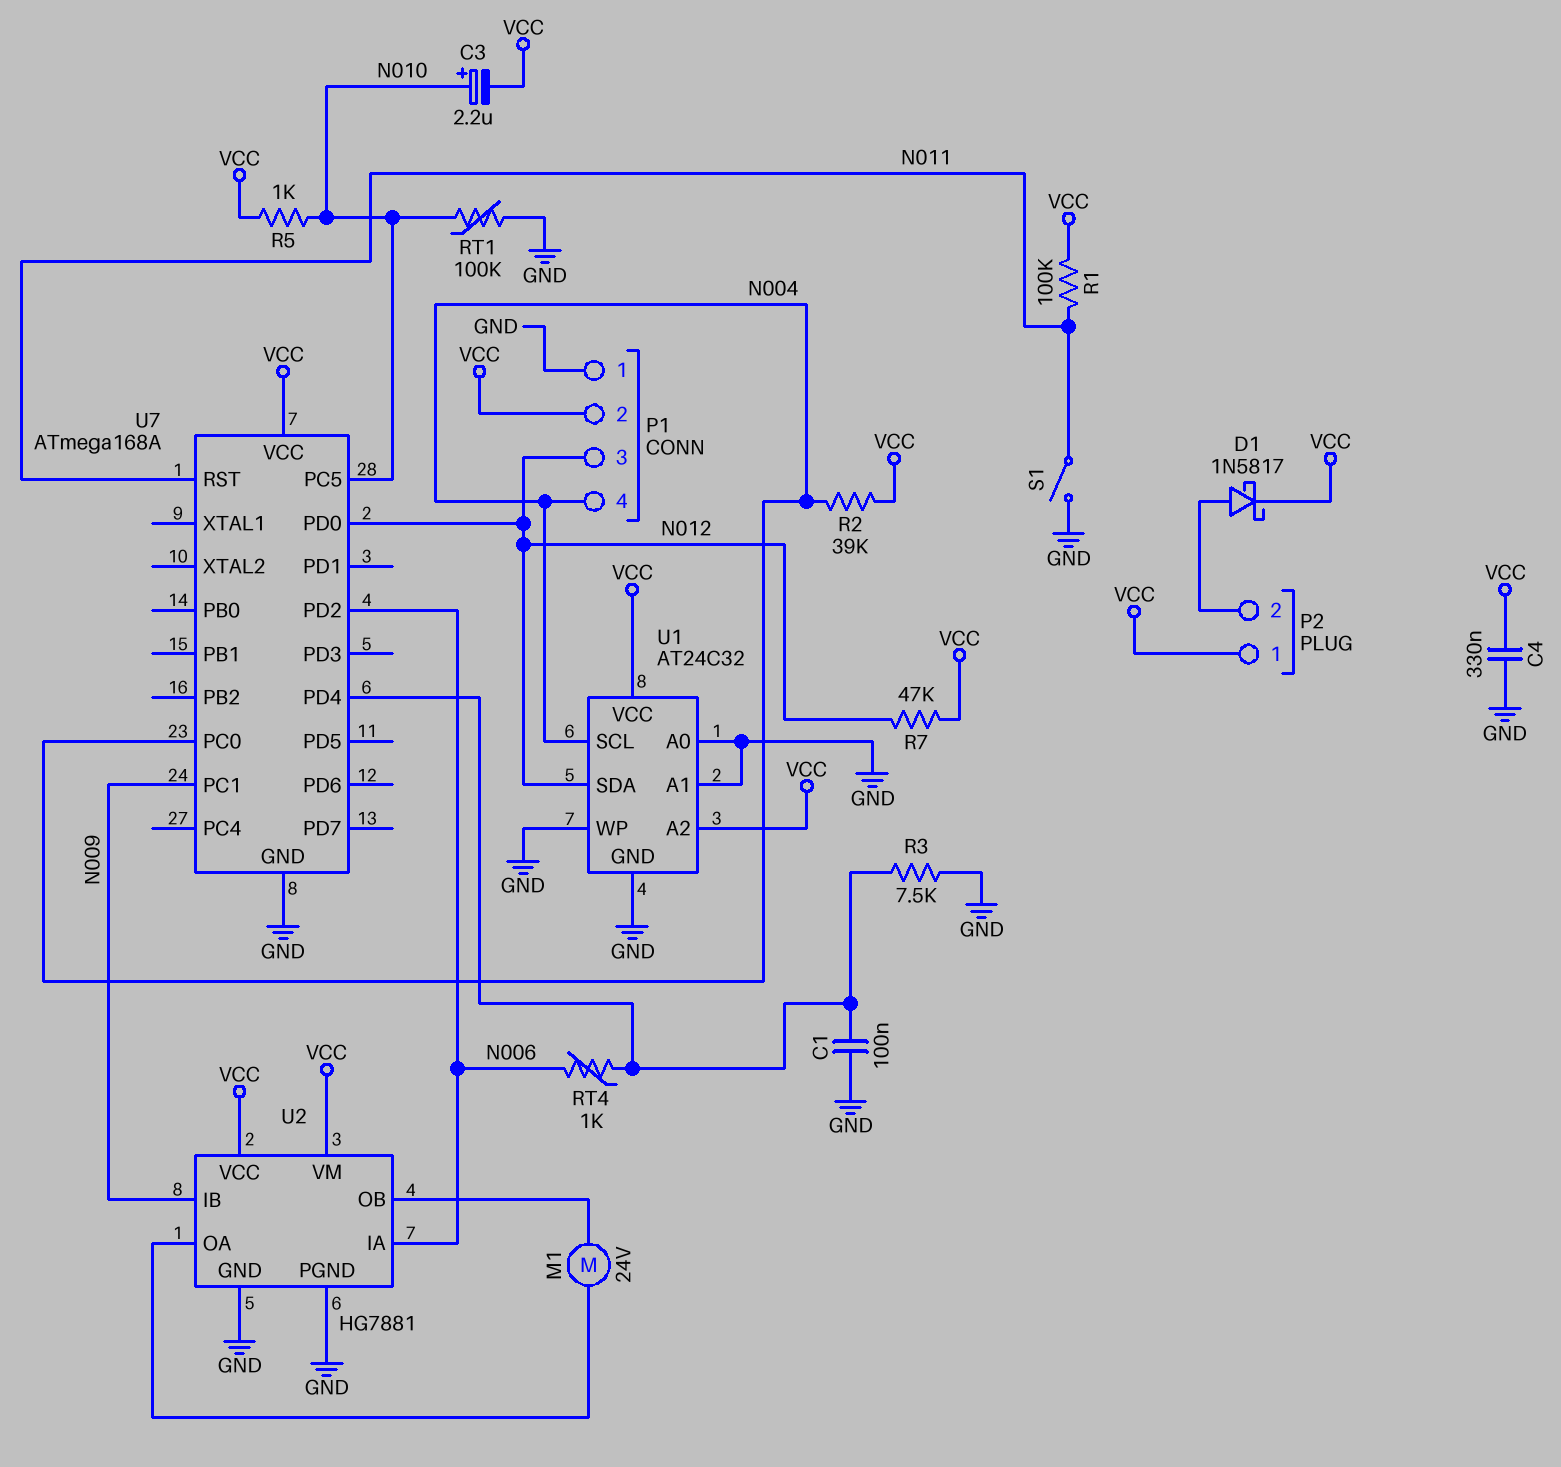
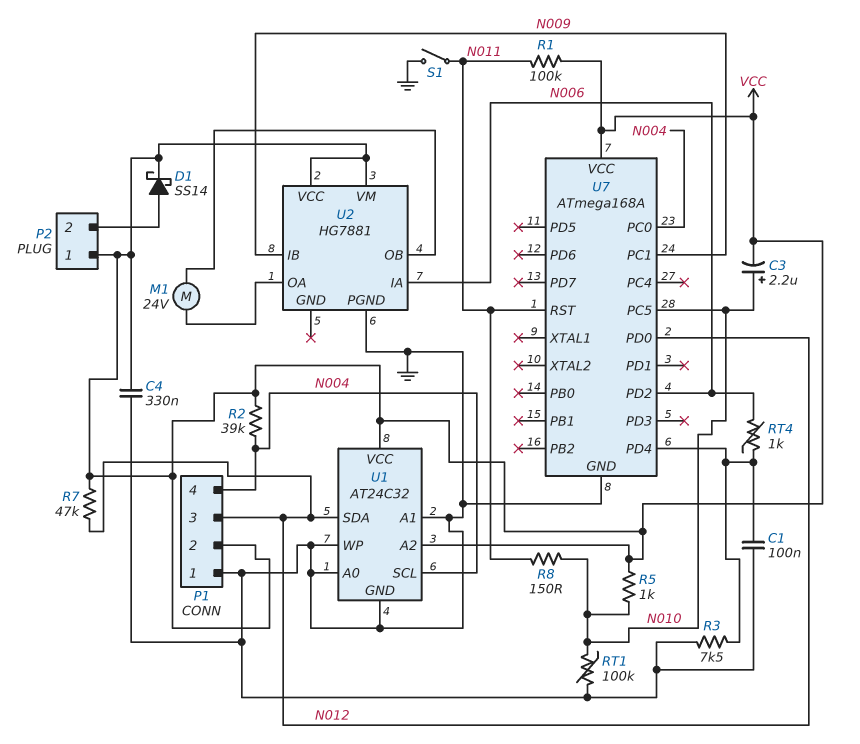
D1: schottky 1N5817 (A P2/2, K VCC) -> schottky SS14 (A P2/2, K VCC)
R8: none -> 150 (N010, N011)
U2 pin GND: GND -> none

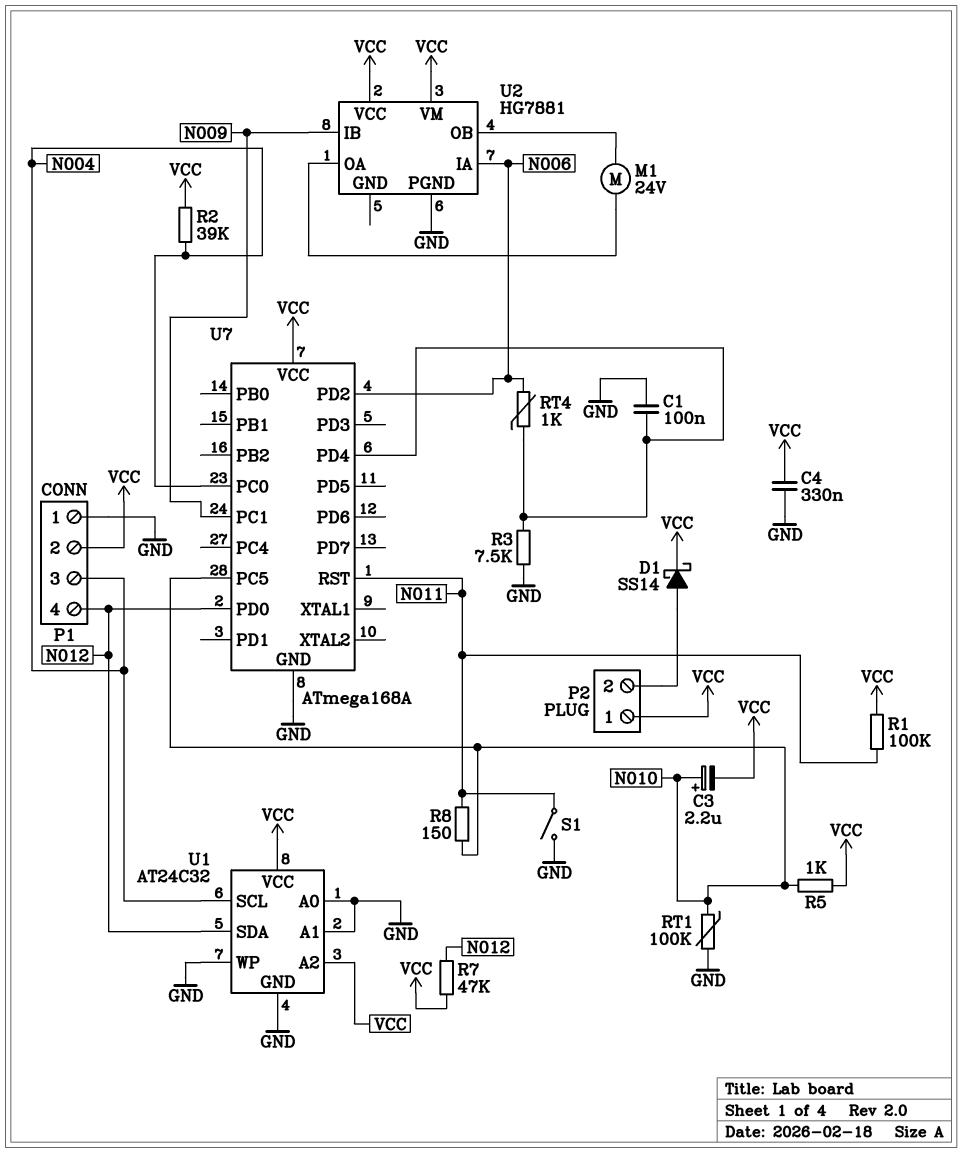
P1 pin 3: N012 -> N004
P1 pin 4: N004 -> N012

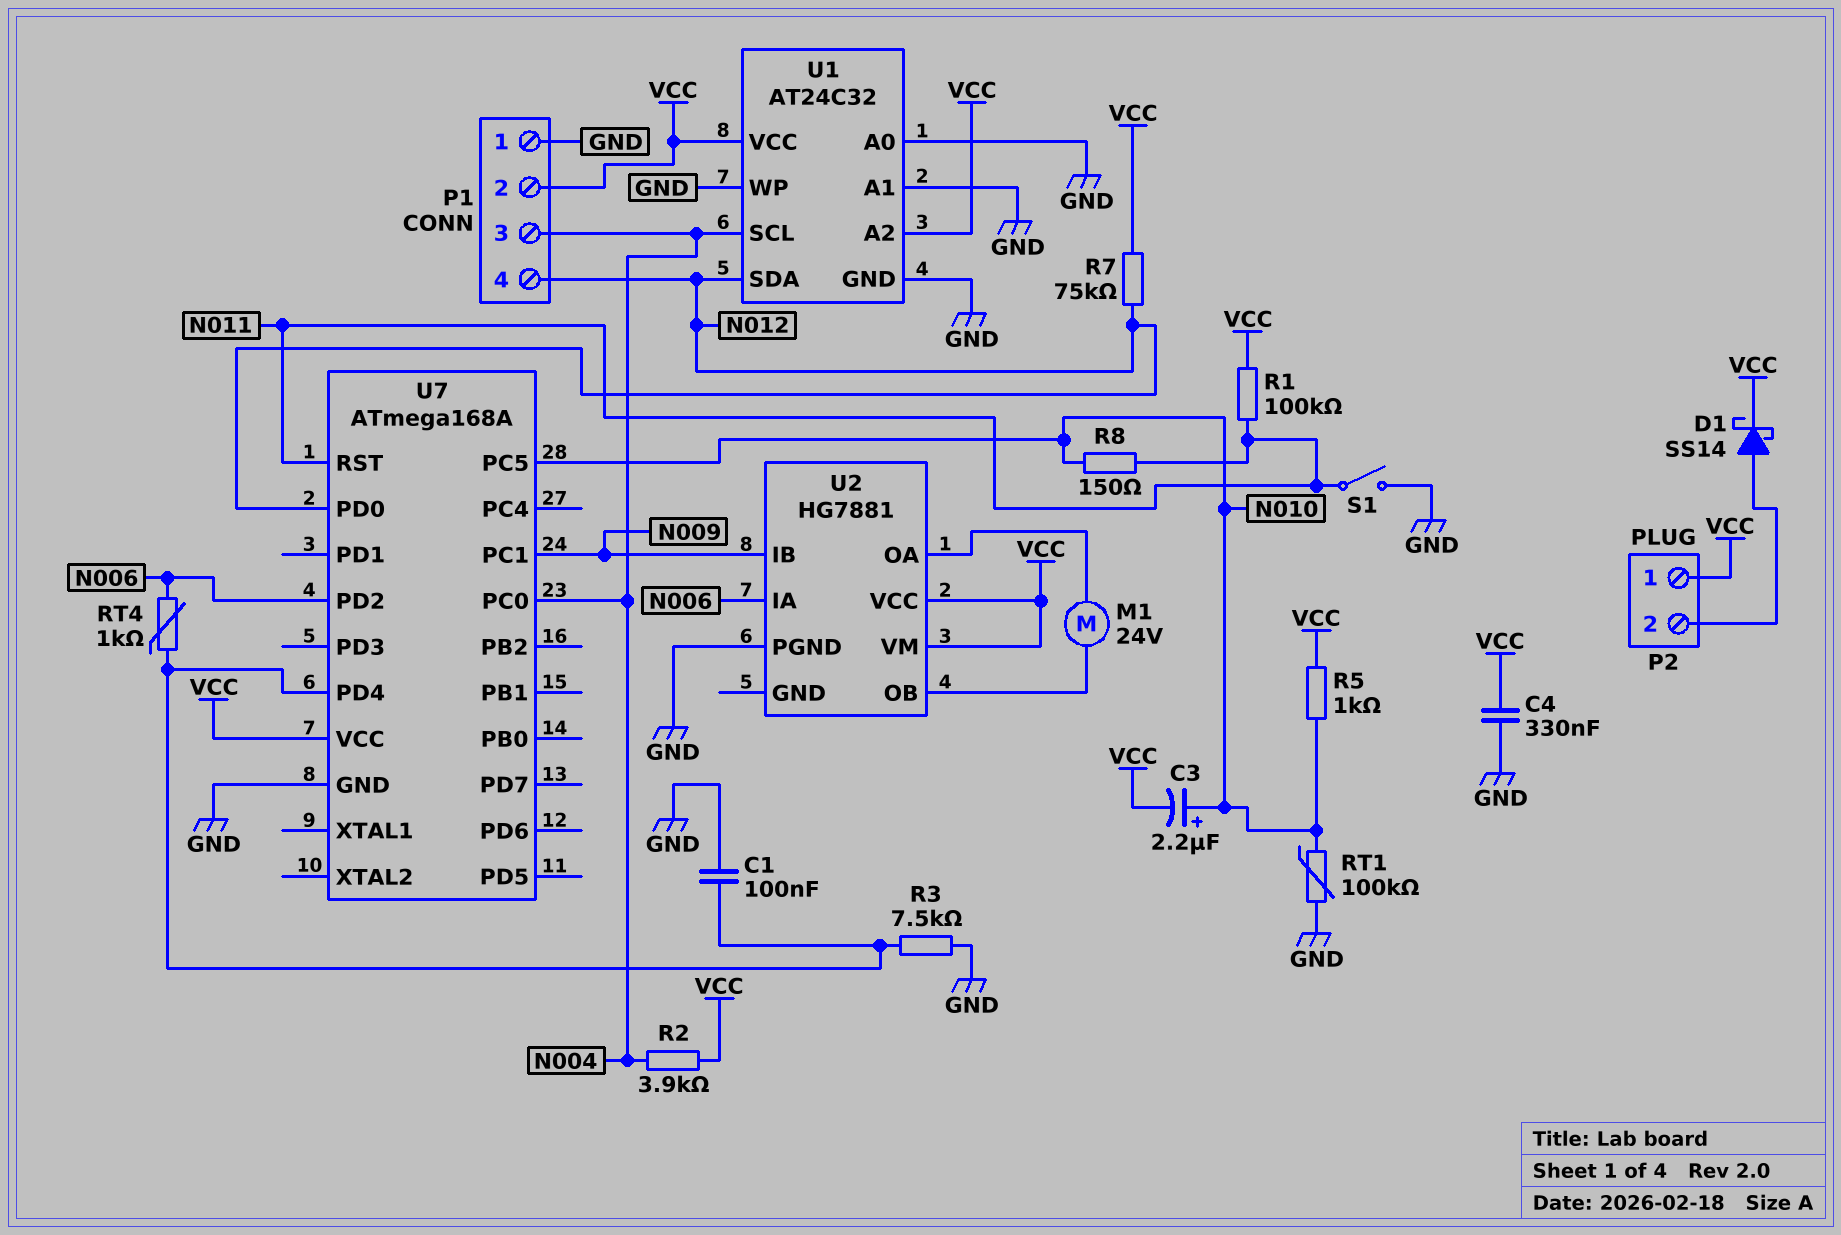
R2: 39k (N004, VCC) -> 3.9k (N004, VCC)
R7: 47k (N012, VCC) -> 75k (N012, VCC)

